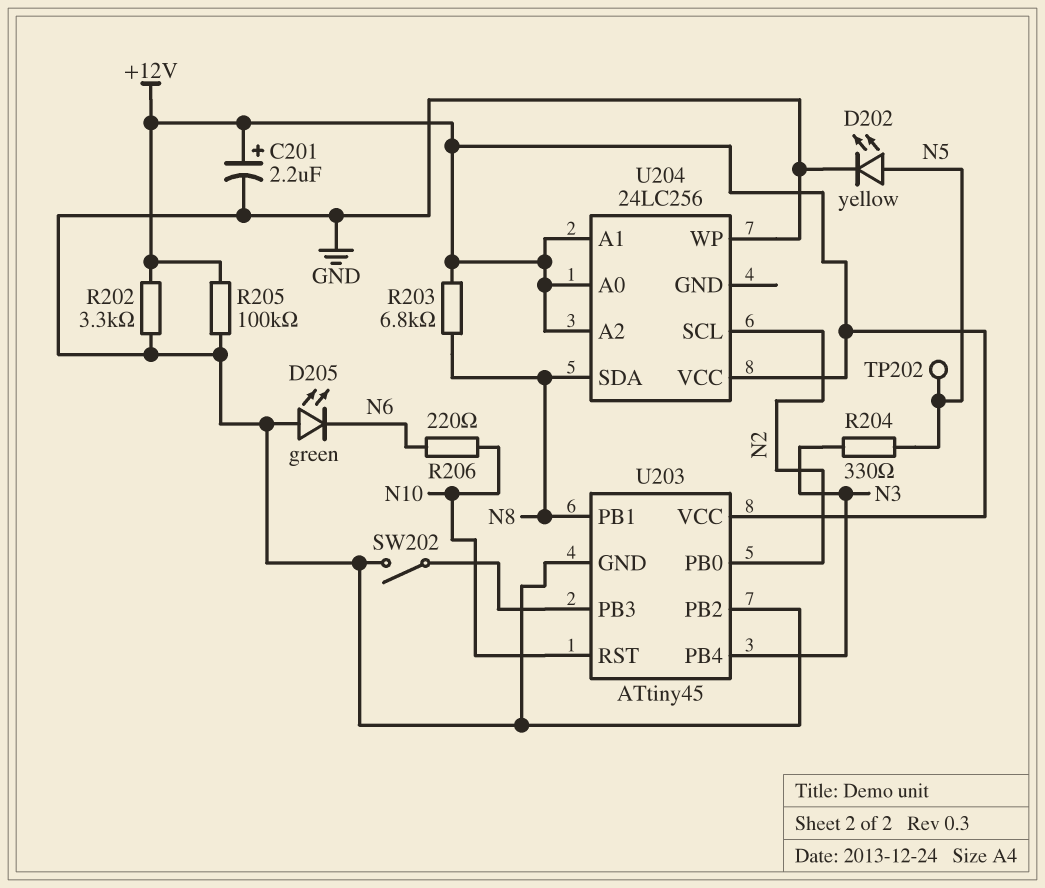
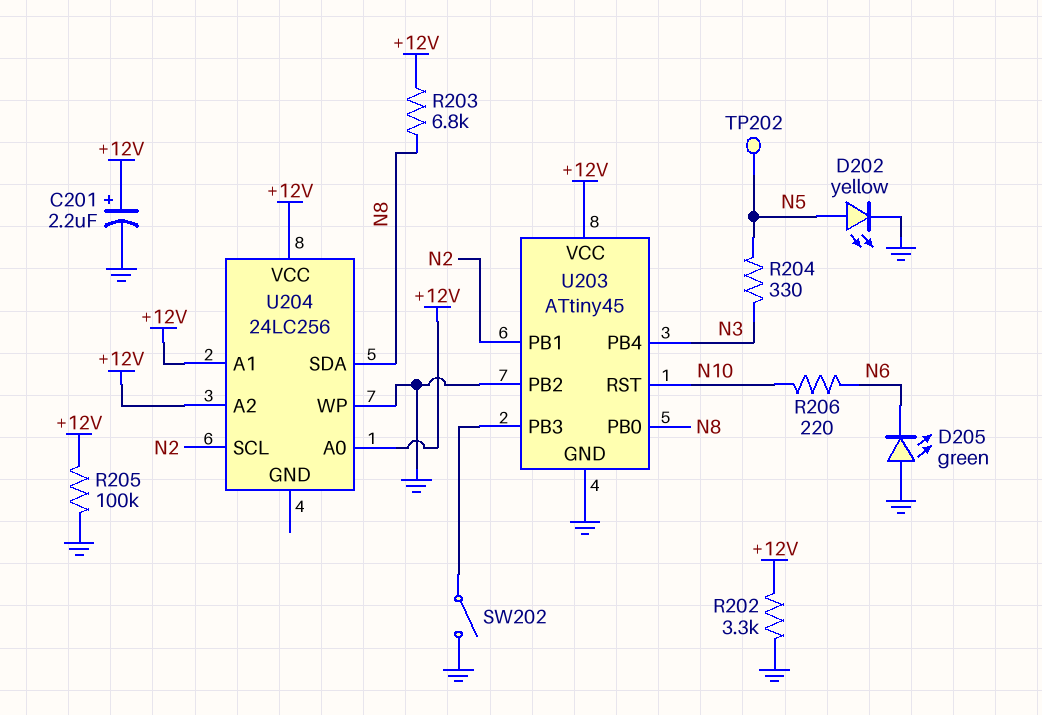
U203 pin PB0: N2 -> N8
U203 pin PB1: N8 -> N2

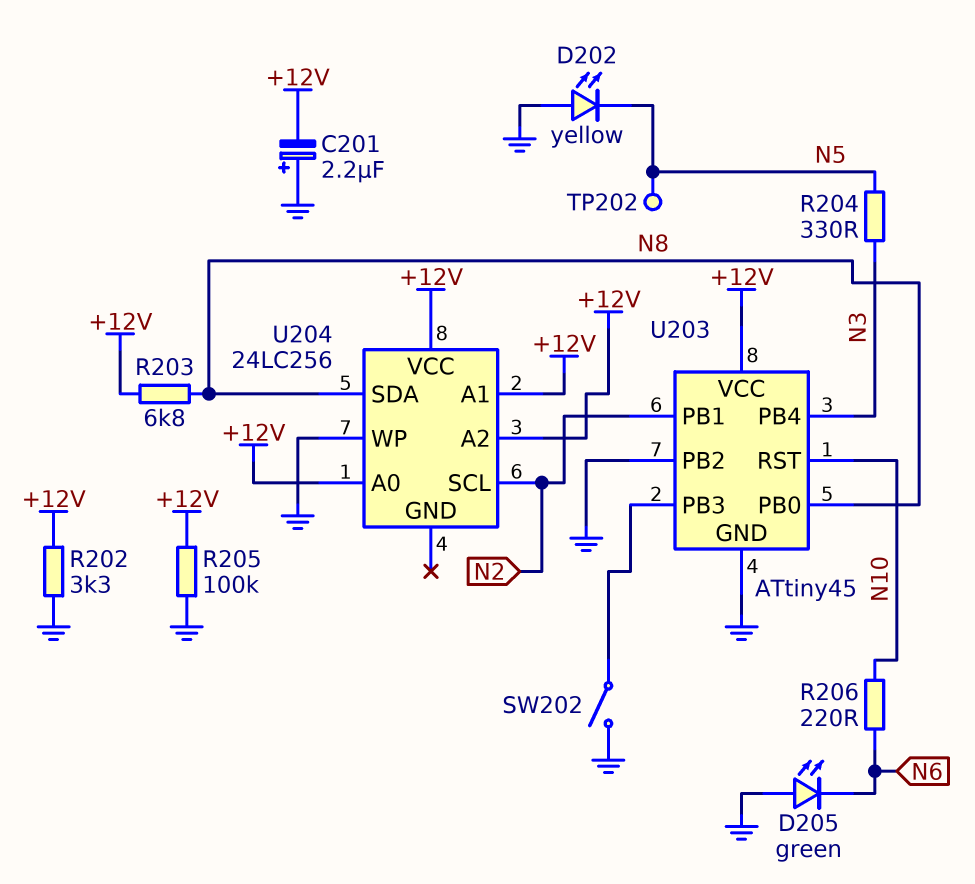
C201: 2.2uF (plus +12V, minus GND) -> 2.2uF (plus GND, minus +12V)
D202: LED yellow (A N5, K GND) -> LED yellow (A GND, K N5)

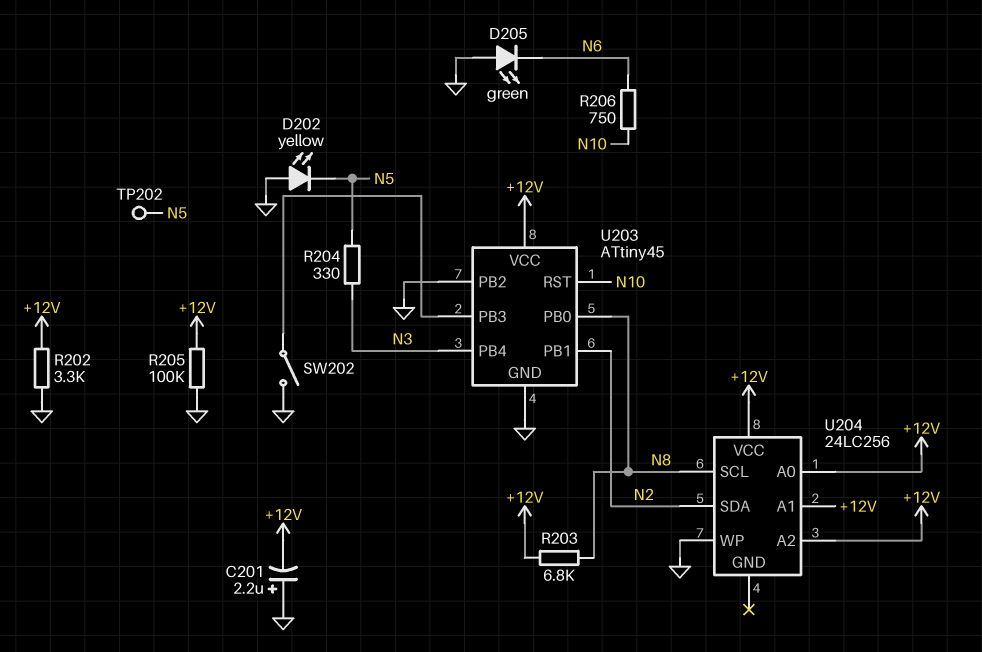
R206: 220 (N6, N10) -> 750 (N6, N10)
U204 pin SCL: N2 -> N8
U204 pin SDA: N8 -> N2

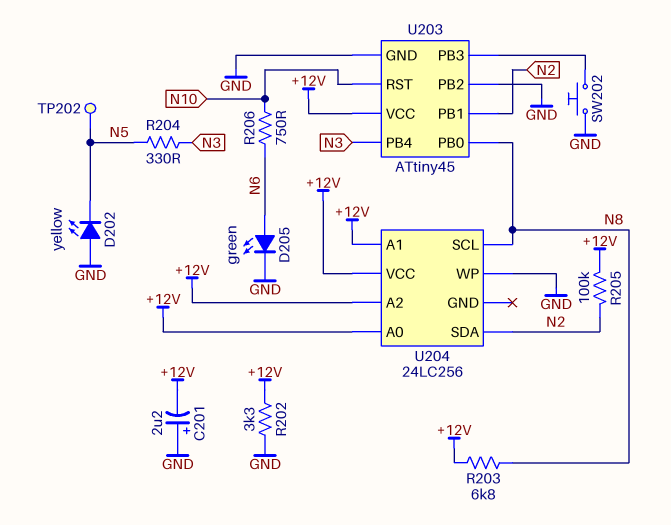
D205: LED green (A GND, K N6) -> LED green (A N6, K GND)
R205: 100k (+12V, GND) -> 100k (+12V, N2)
SW202: switch (GND, U203/PB3) -> button (GND, U203/PB3)

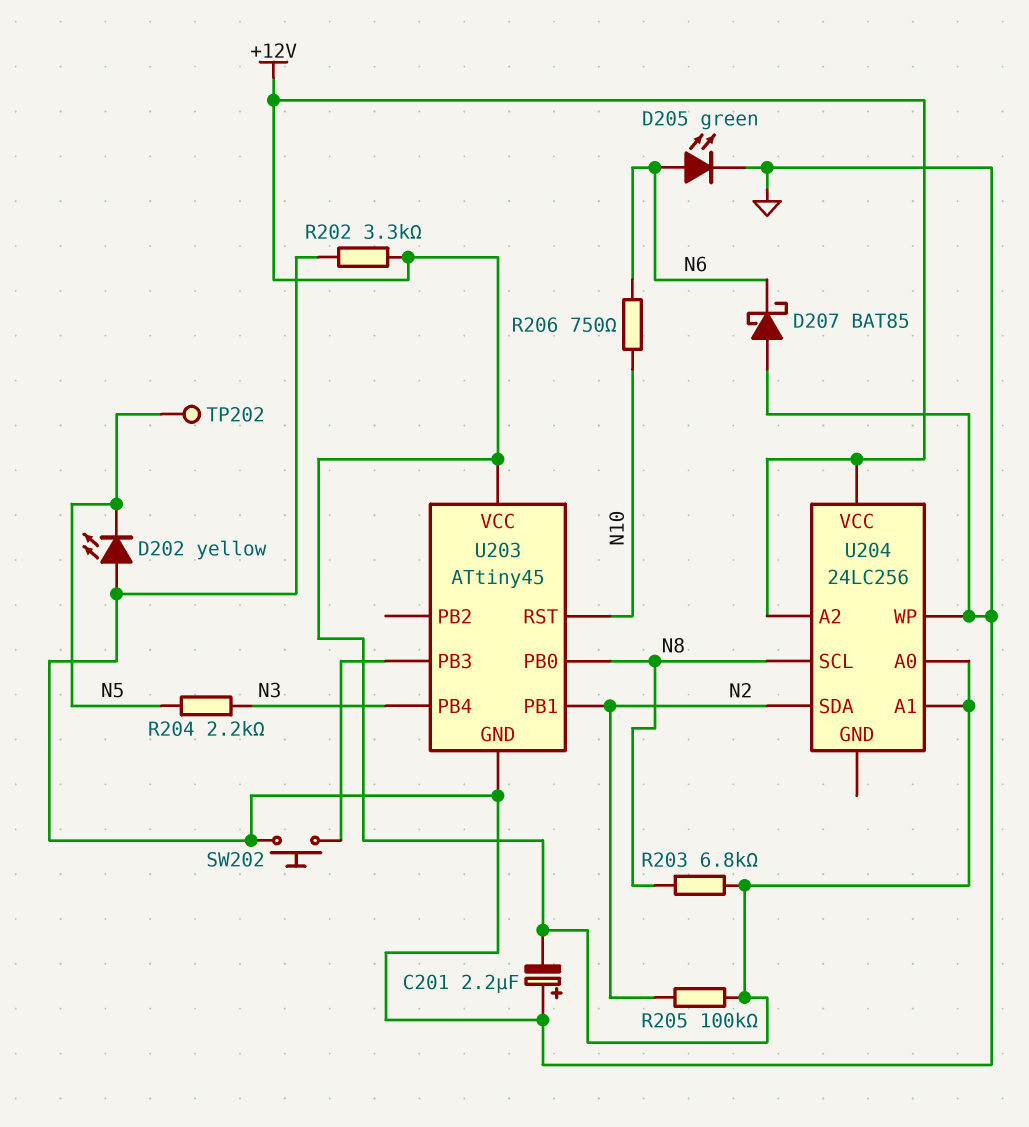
D207: none -> schottky BAT85 (A GND, K N6)
R204: 330 (N3, N5) -> 2.2k (N3, N5)
U203 pin PB2: GND -> none

